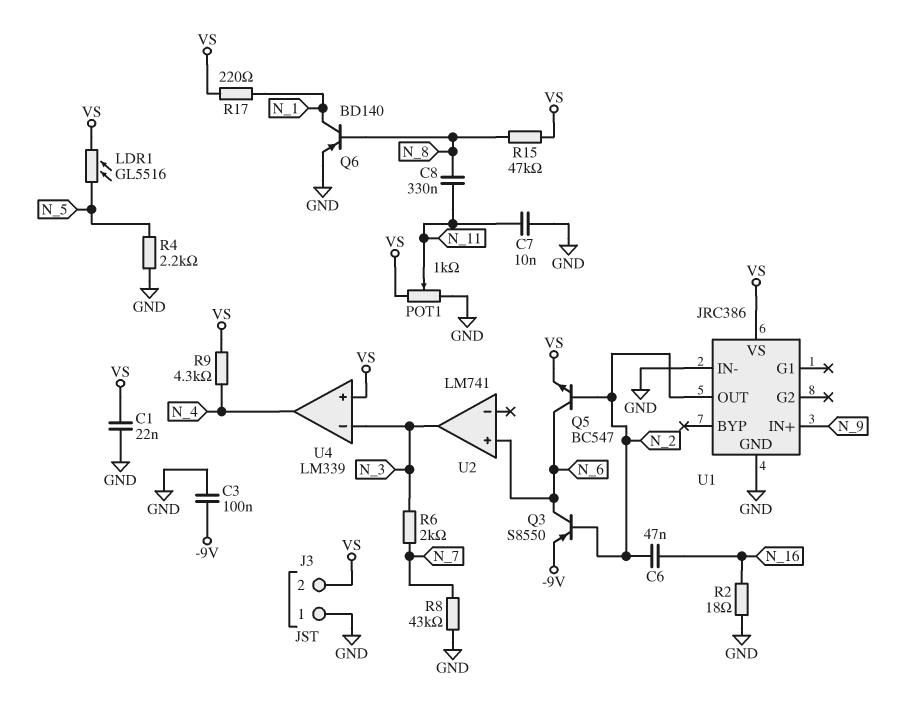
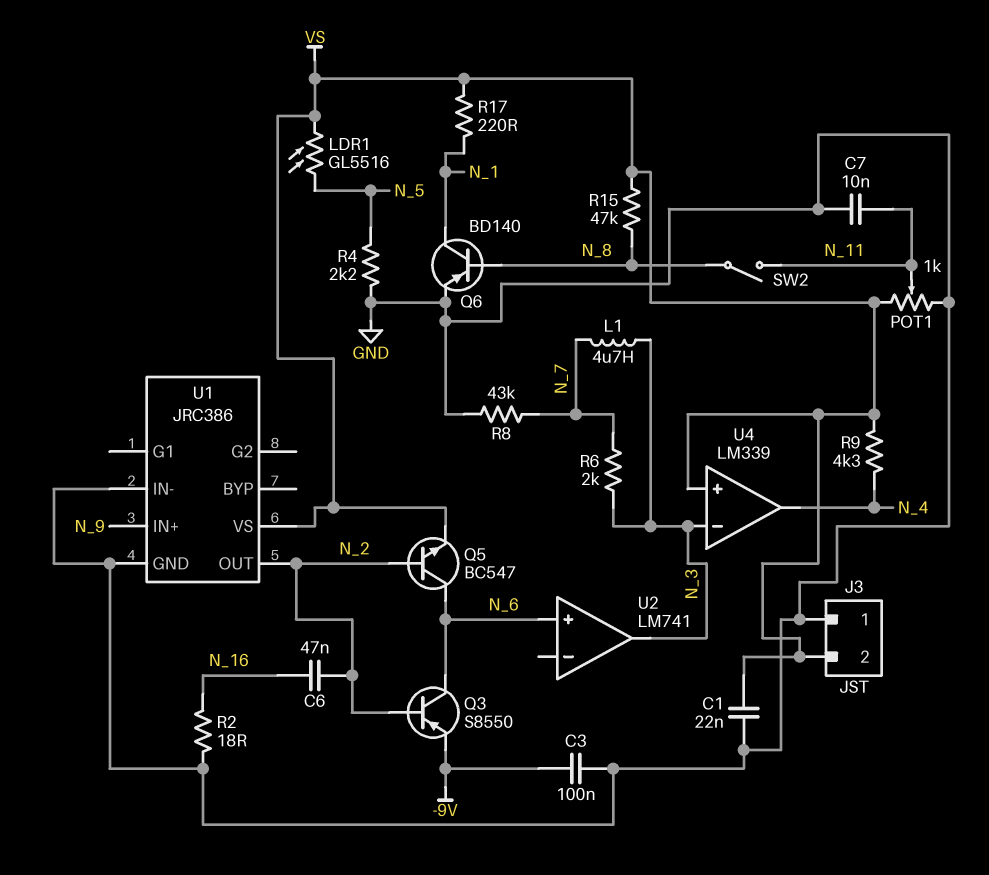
C8: 330nF (N_8, N_11) -> none
L1: none -> 4.7uH (N_3, N_7)
SW2: none -> switch (N_8, N_11)

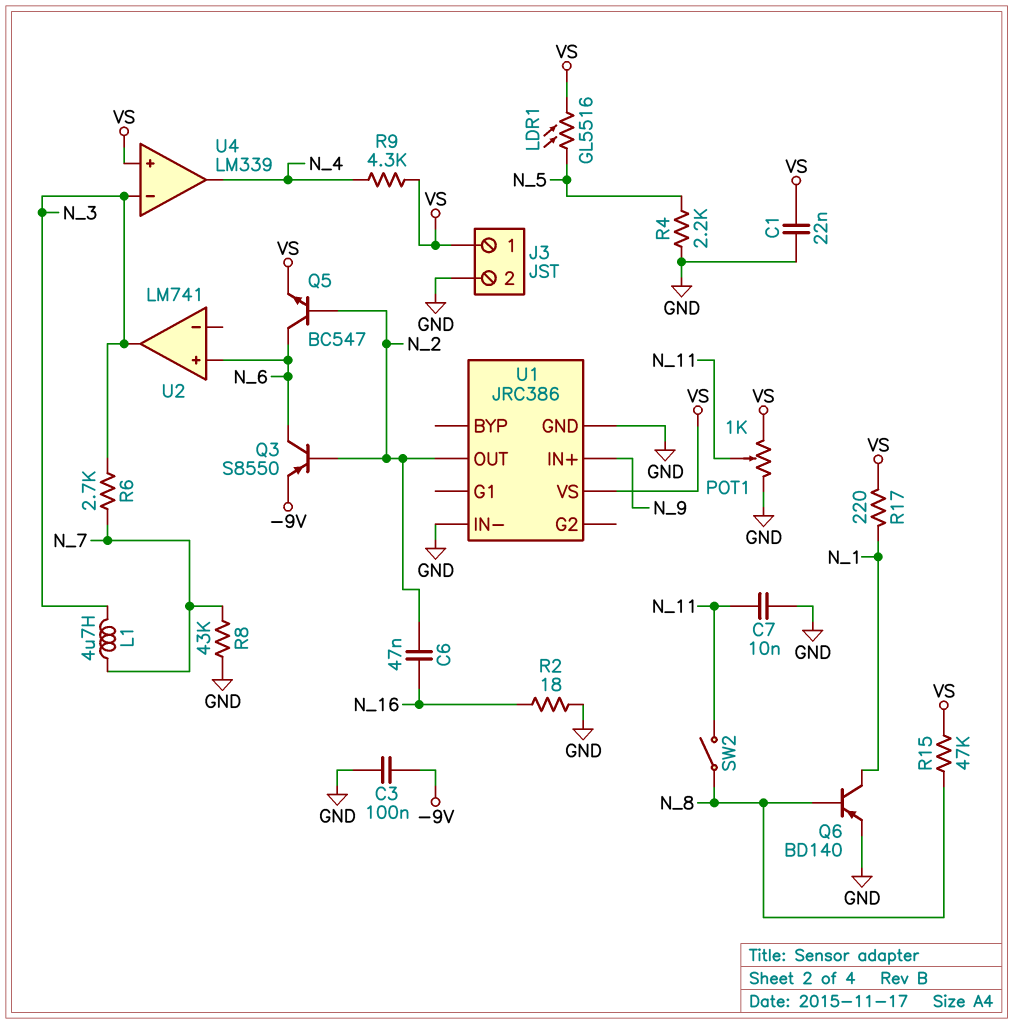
J3 pin 1: GND -> VS
J3 pin 2: VS -> GND
R6: 2k (N_3, N_7) -> 2.7k (N_3, N_7)

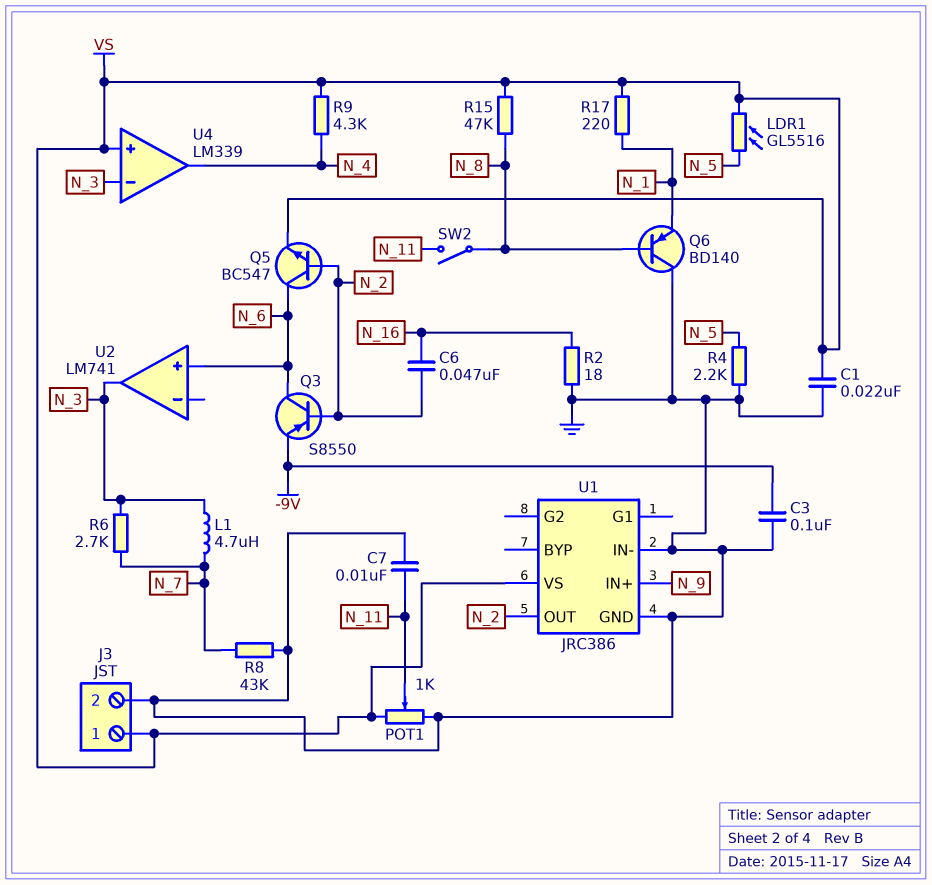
Q6: PNP BD140 (B N_8, C N_1, E GND) -> PNP BD140 (B N_8, C GND, E N_1)

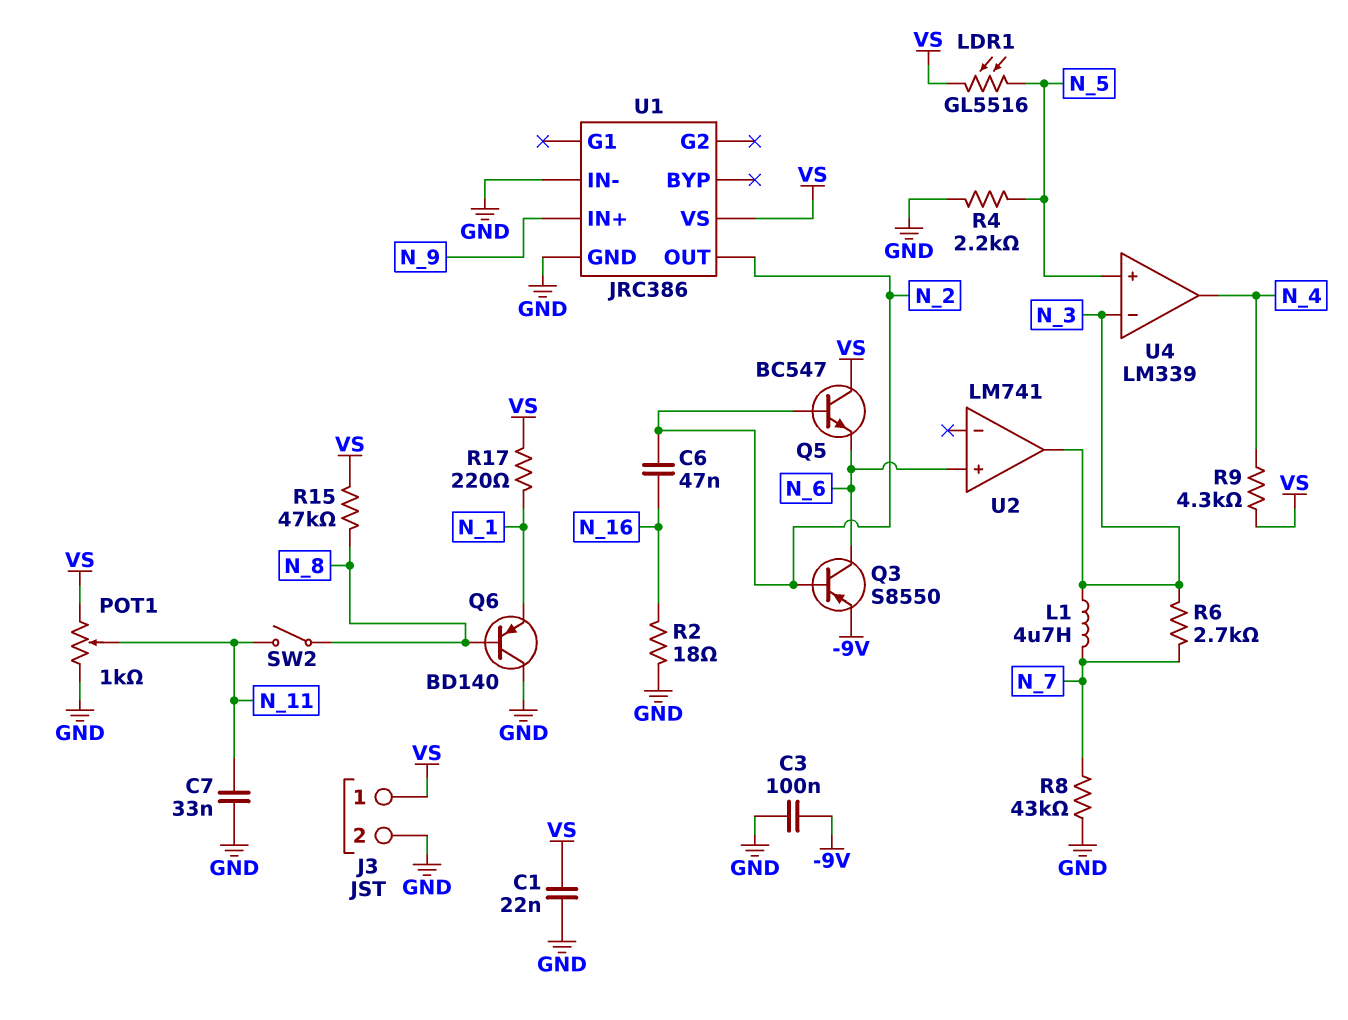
C7: 10nF (GND, N_11) -> 33nF (GND, N_11)
Q5: NPN BC547 (B N_2, C N_6, E VS) -> NPN BC547 (B N_2, C VS, E N_6)
U4 pin in+: VS -> N_5

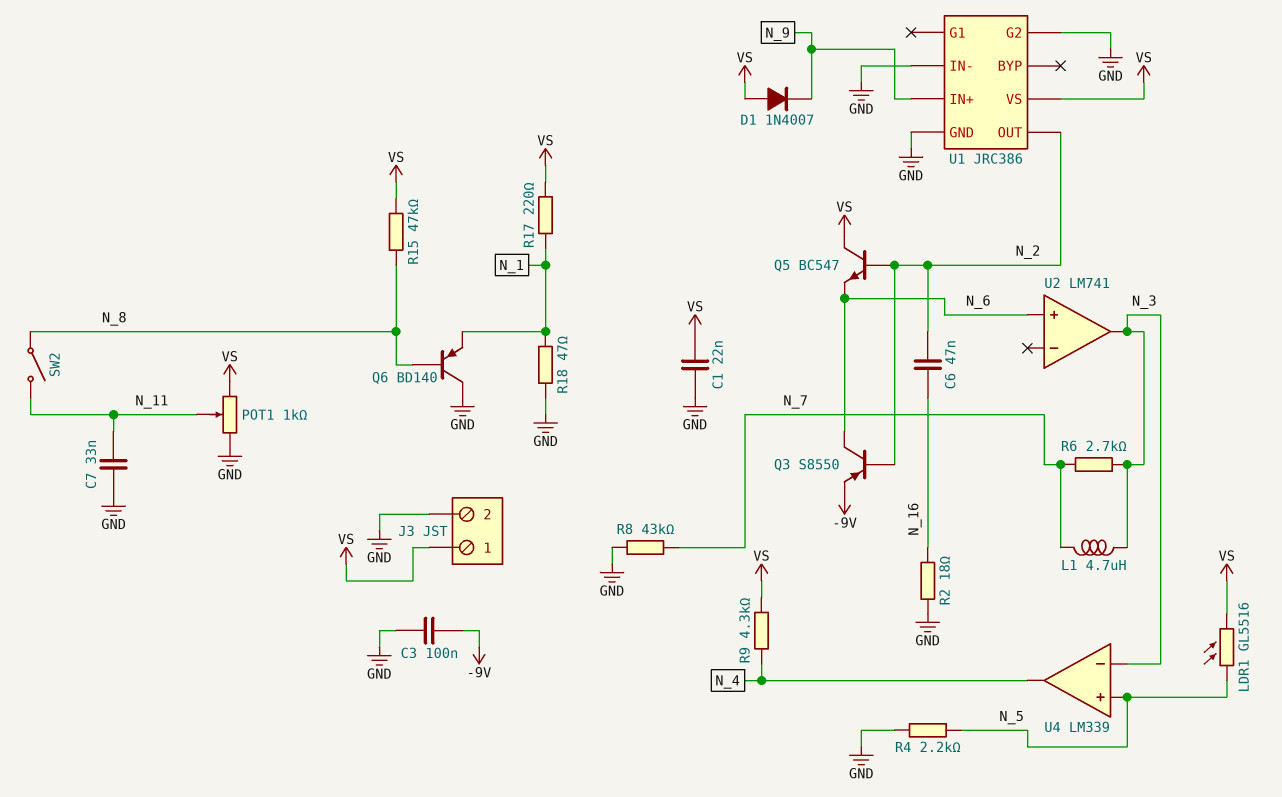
D1: none -> diode 1N4007 (A VS, K N_9)
R18: none -> 47 (GND, N_1)
U1 pin G2: none -> GND

